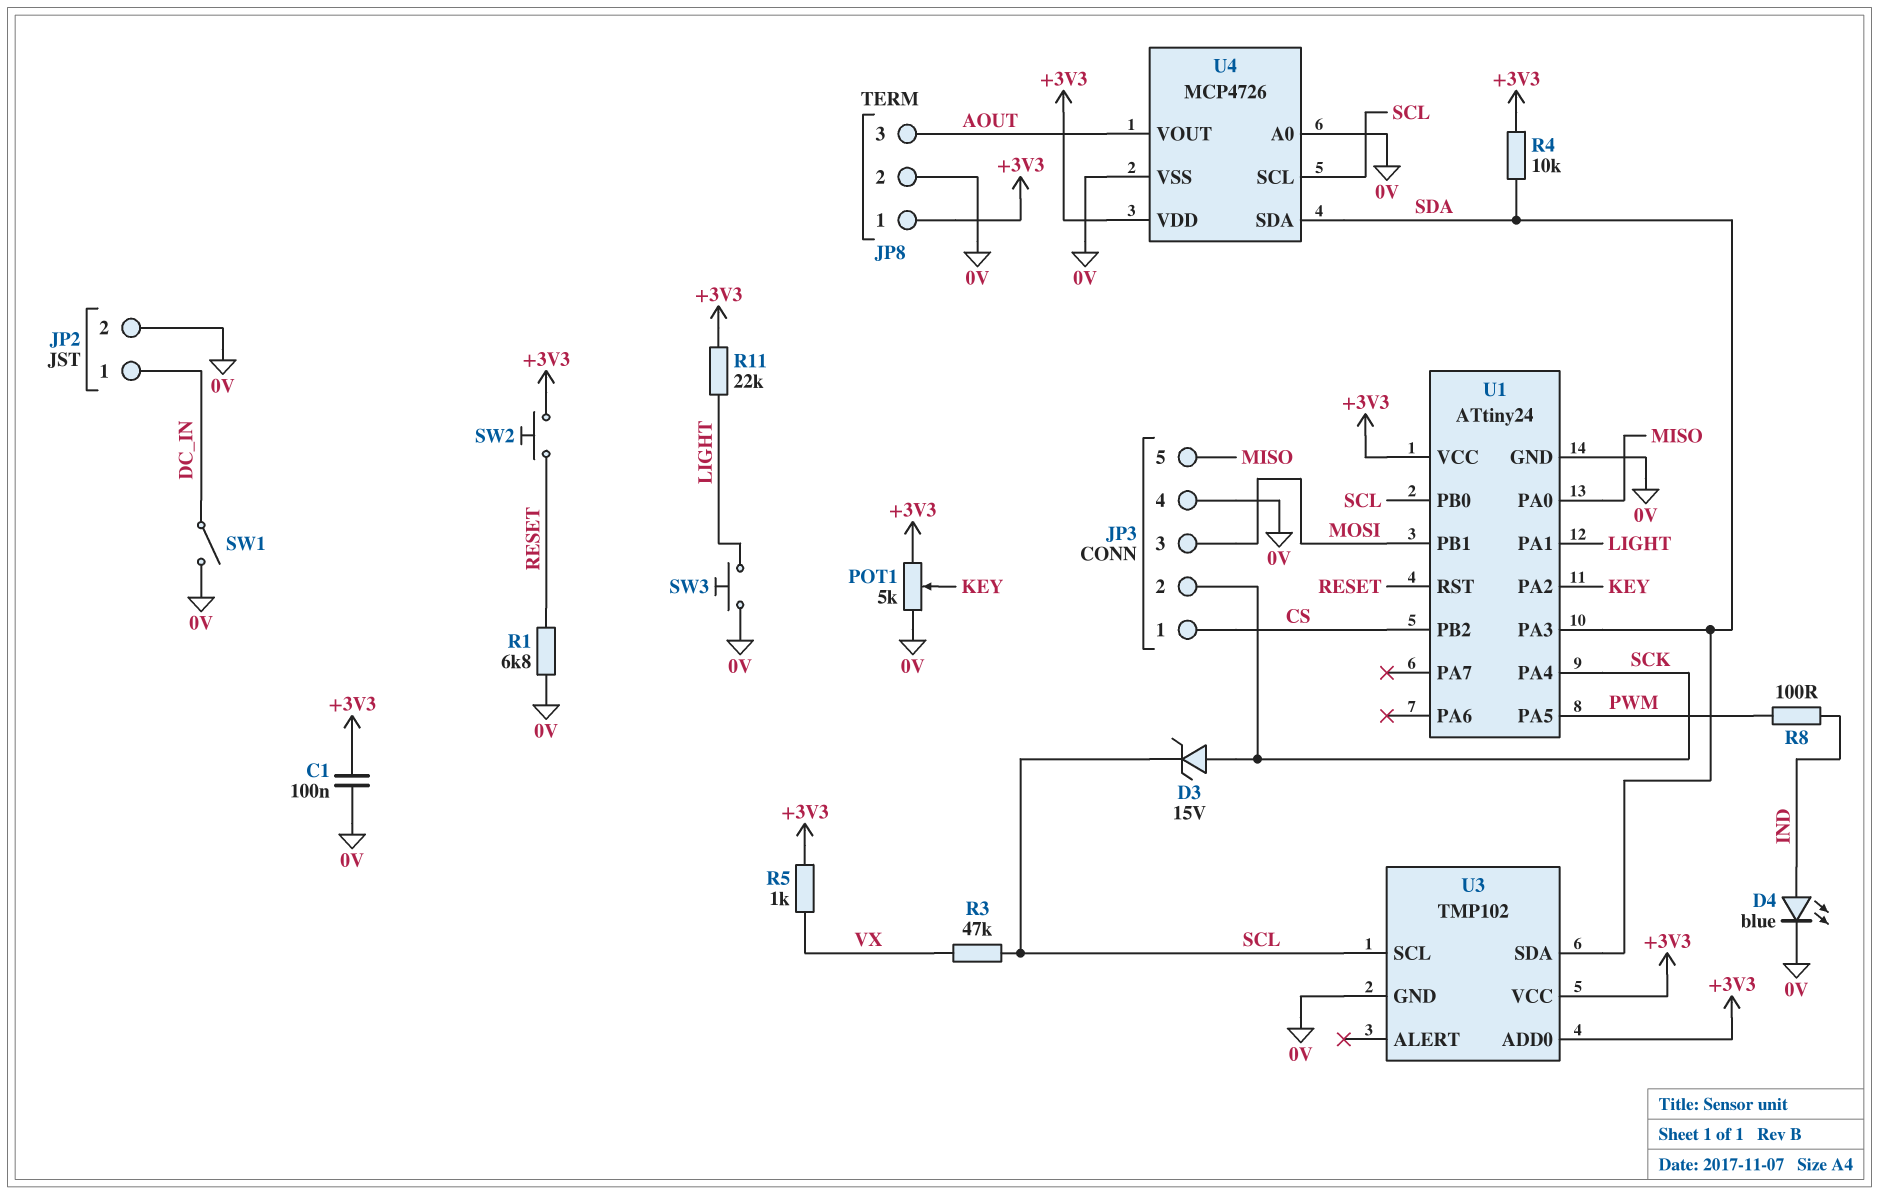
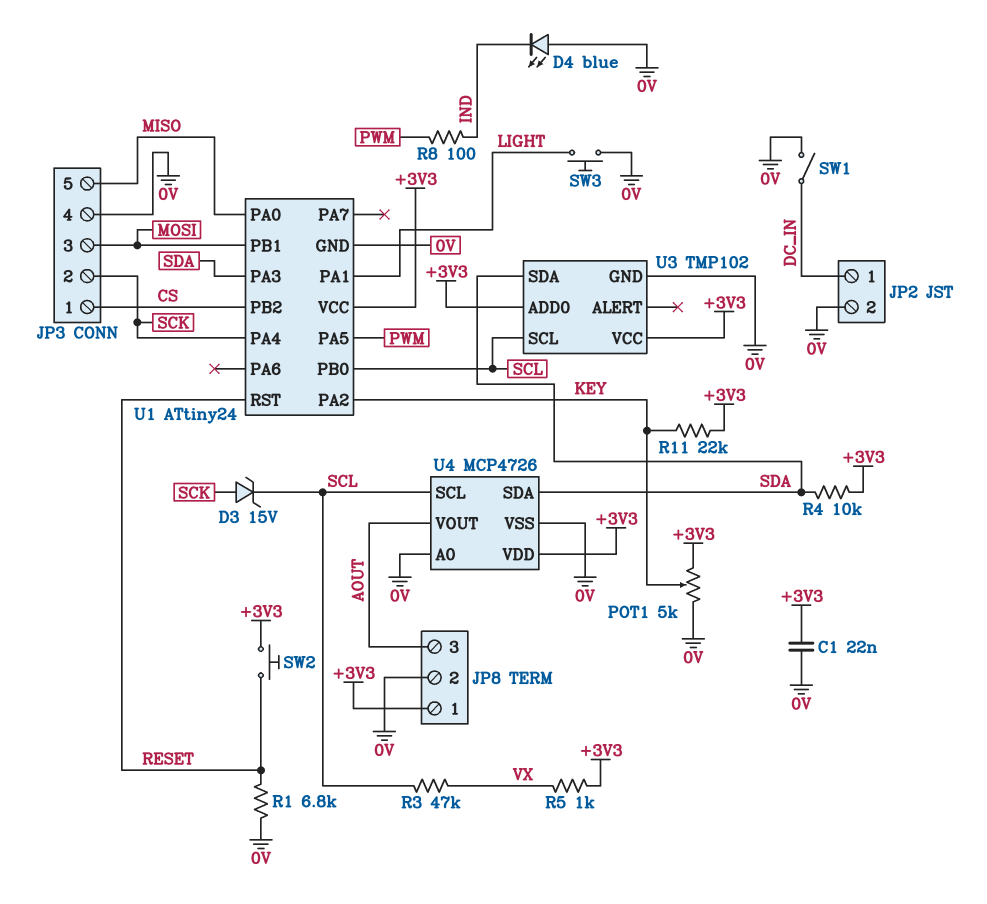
C1: 100nF (+3V3, 0V) -> 22nF (+3V3, 0V)
D4: LED blue (A IND, K 0V) -> LED blue (A 0V, K IND)
R11: 22k (+3V3, LIGHT) -> 22k (+3V3, KEY)

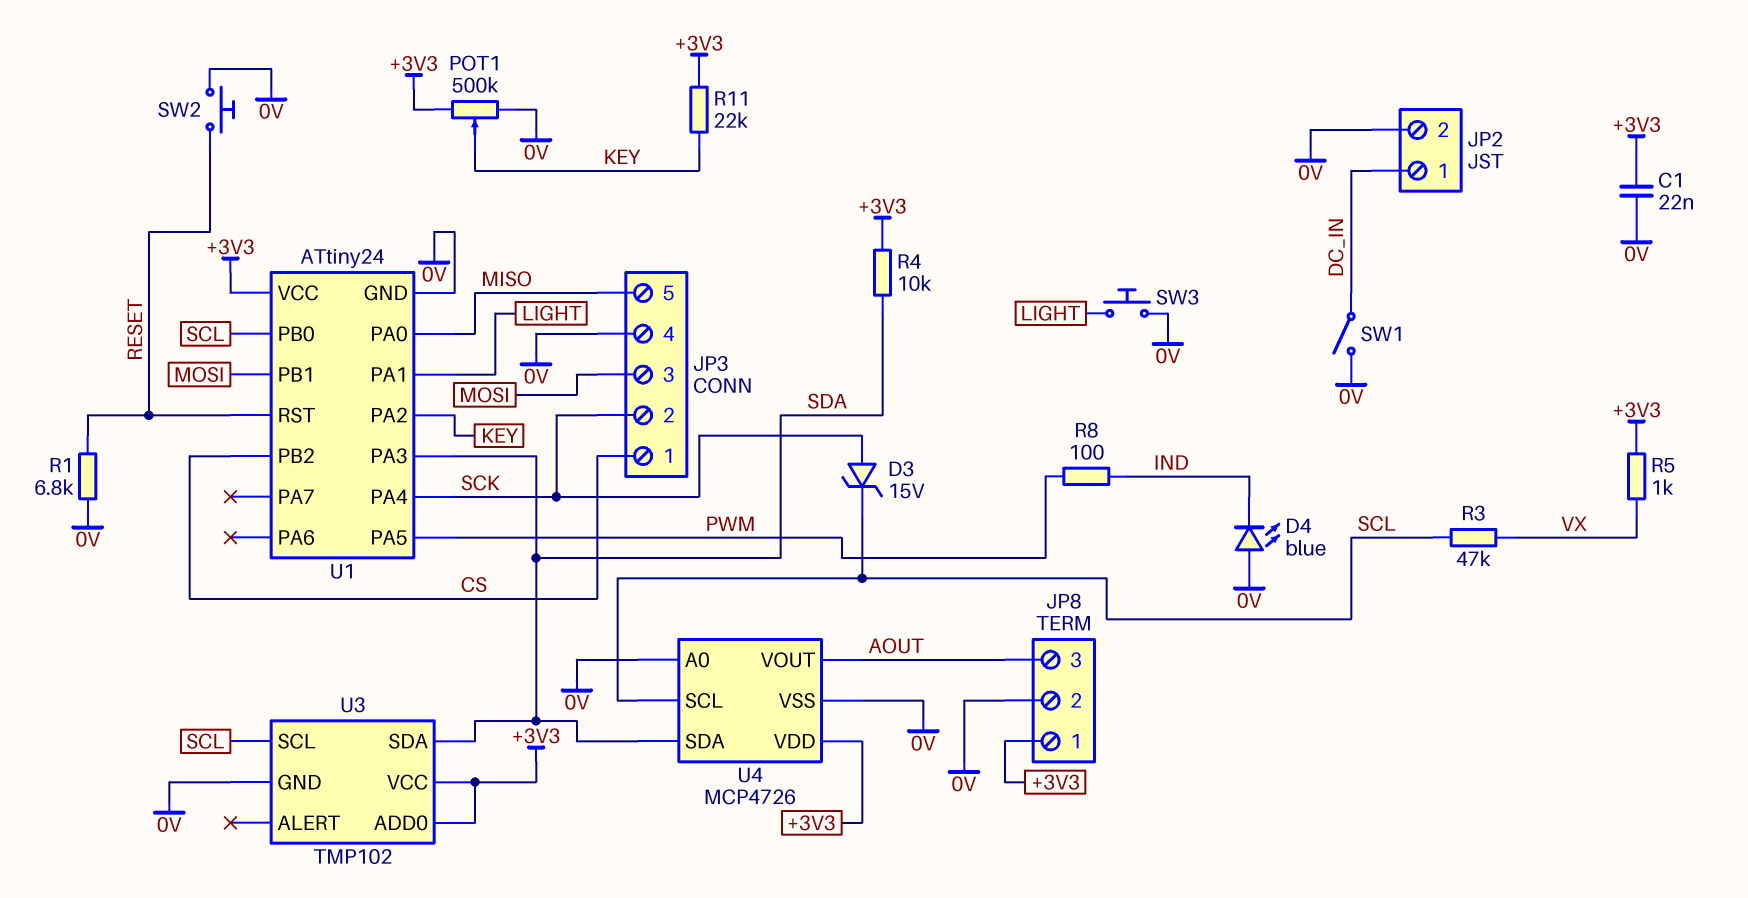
POT1: 5k (+3V3, 0V, wiper KEY) -> 500k (+3V3, 0V, wiper KEY)
SW2: button (+3V3, RESET) -> button (0V, RESET)

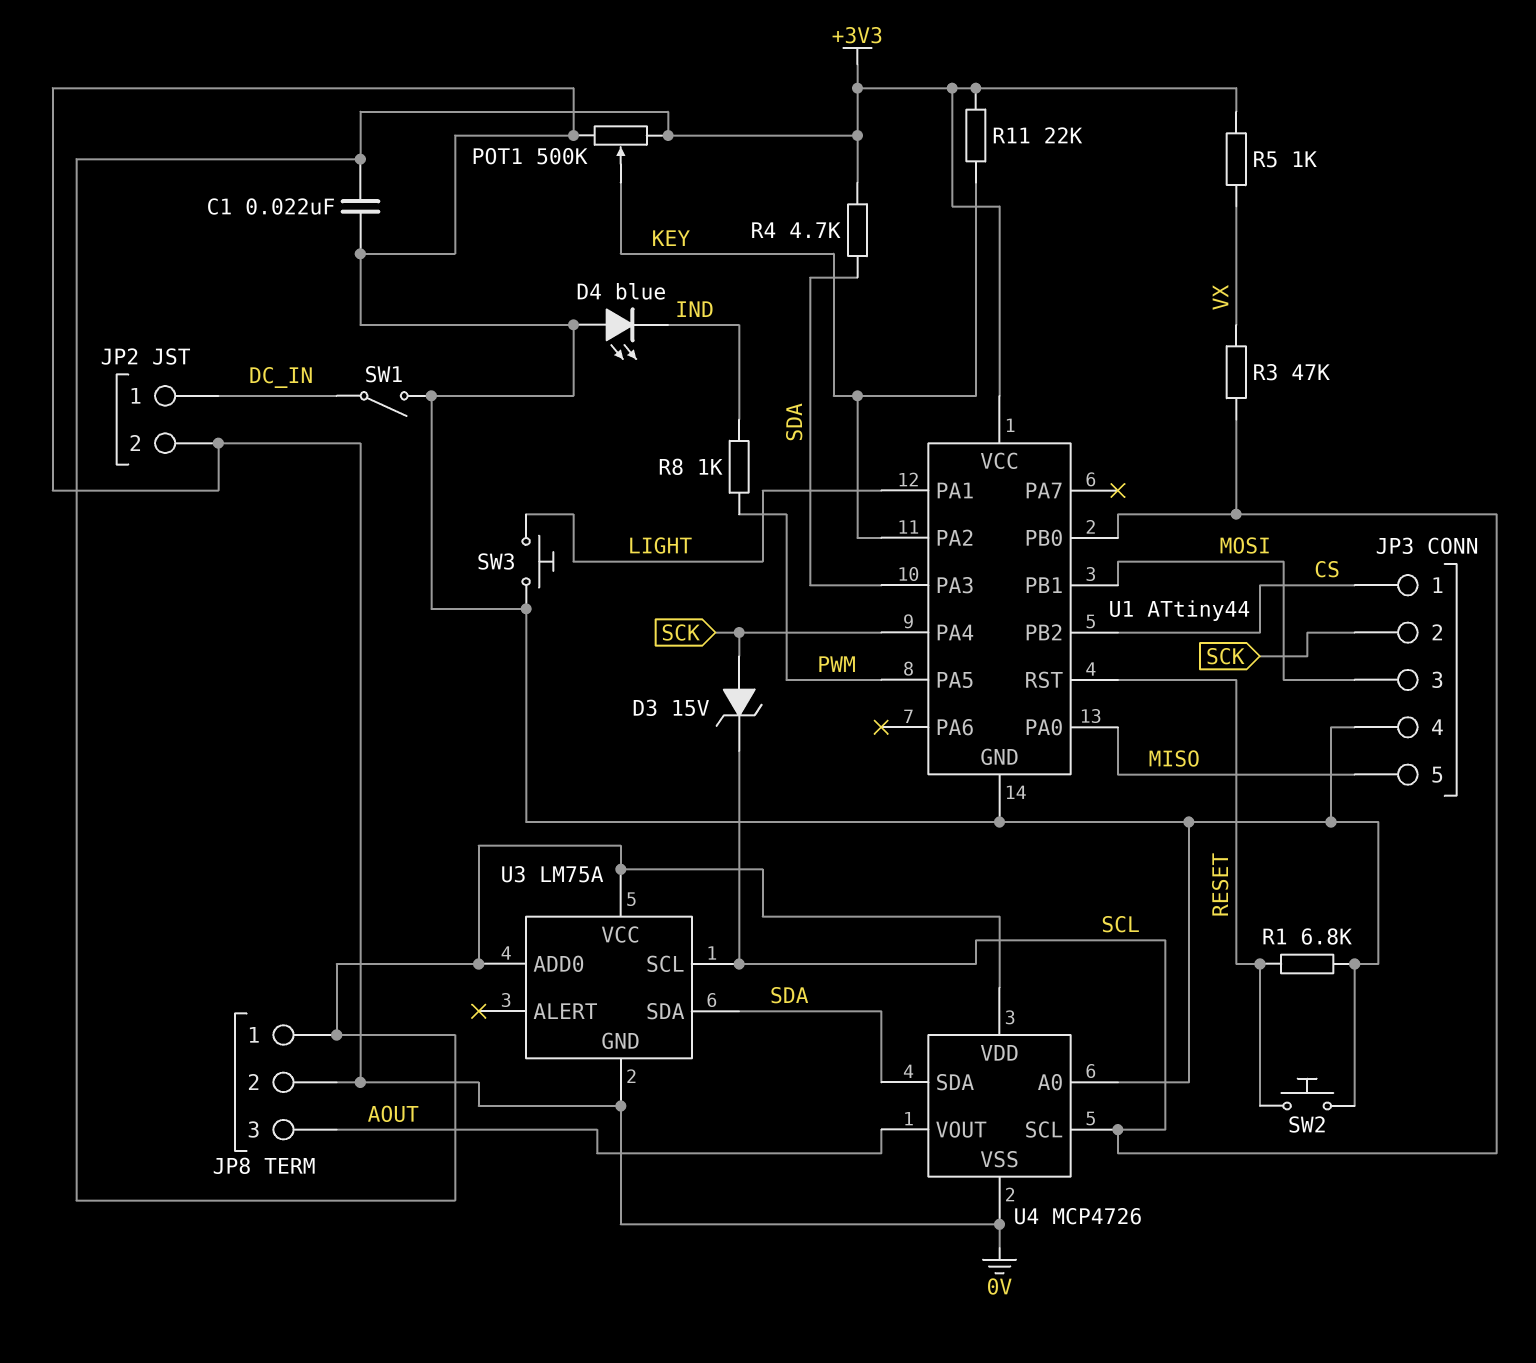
R4: 10k (+3V3, SDA) -> 4.7k (+3V3, SDA)
R8: 100 (IND, PWM) -> 1k (IND, PWM)
U1: ATtiny24 -> ATtiny44
U3: TMP102 -> LM75A

